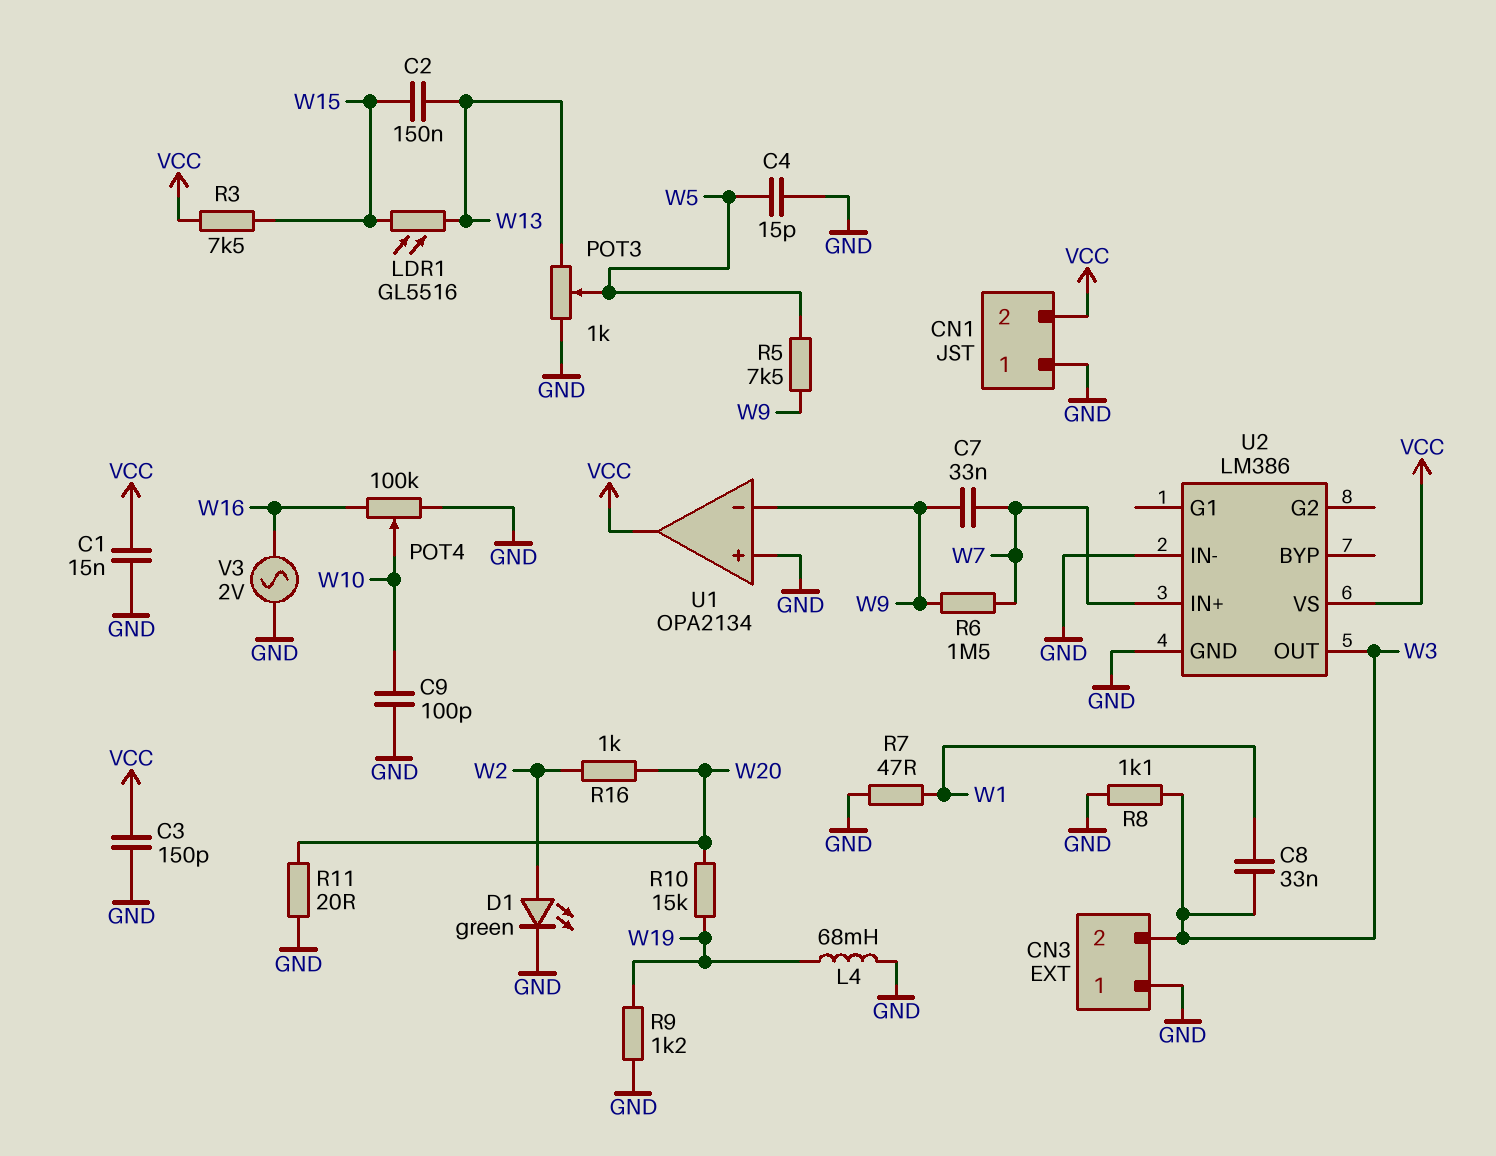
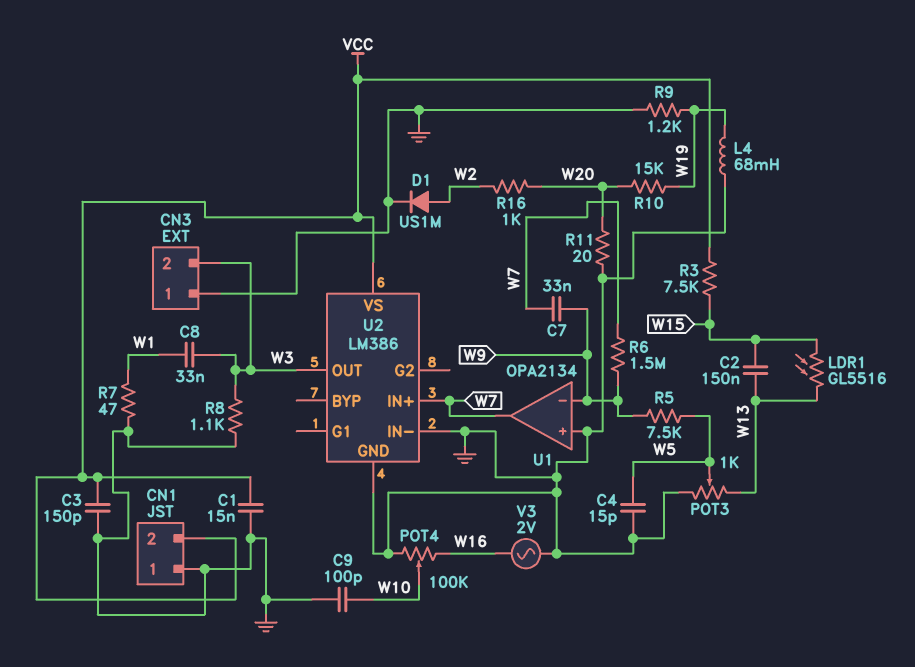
D1: LED green (A W2, K GND) -> diode US1M (A W2, K GND)
U1 pin out: VCC -> W7

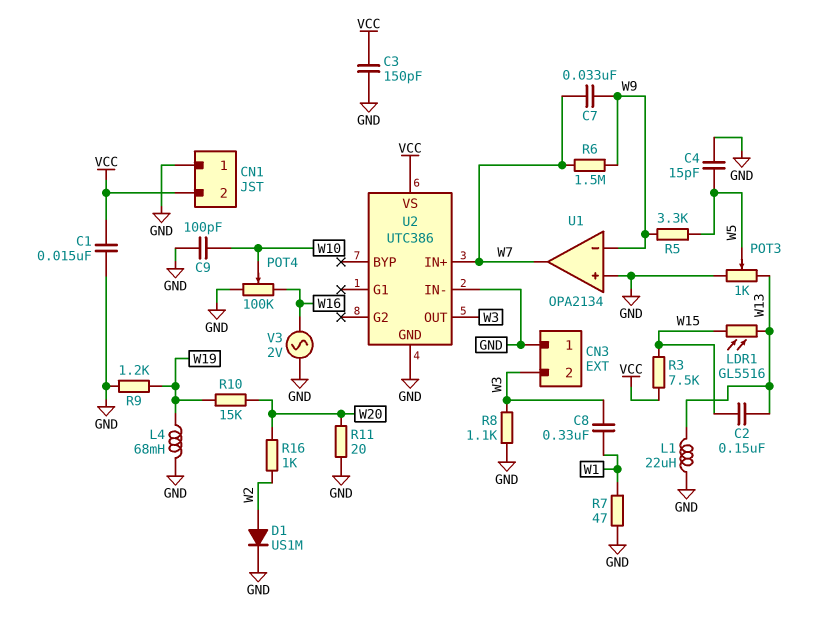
C8: 33nF (W1, W3) -> 330nF (W1, W3)
L1: none -> 22uH (GND, W13)
R5: 7.5k (W5, W9) -> 3.3k (W5, W9)
U2: LM386 -> UTC386

